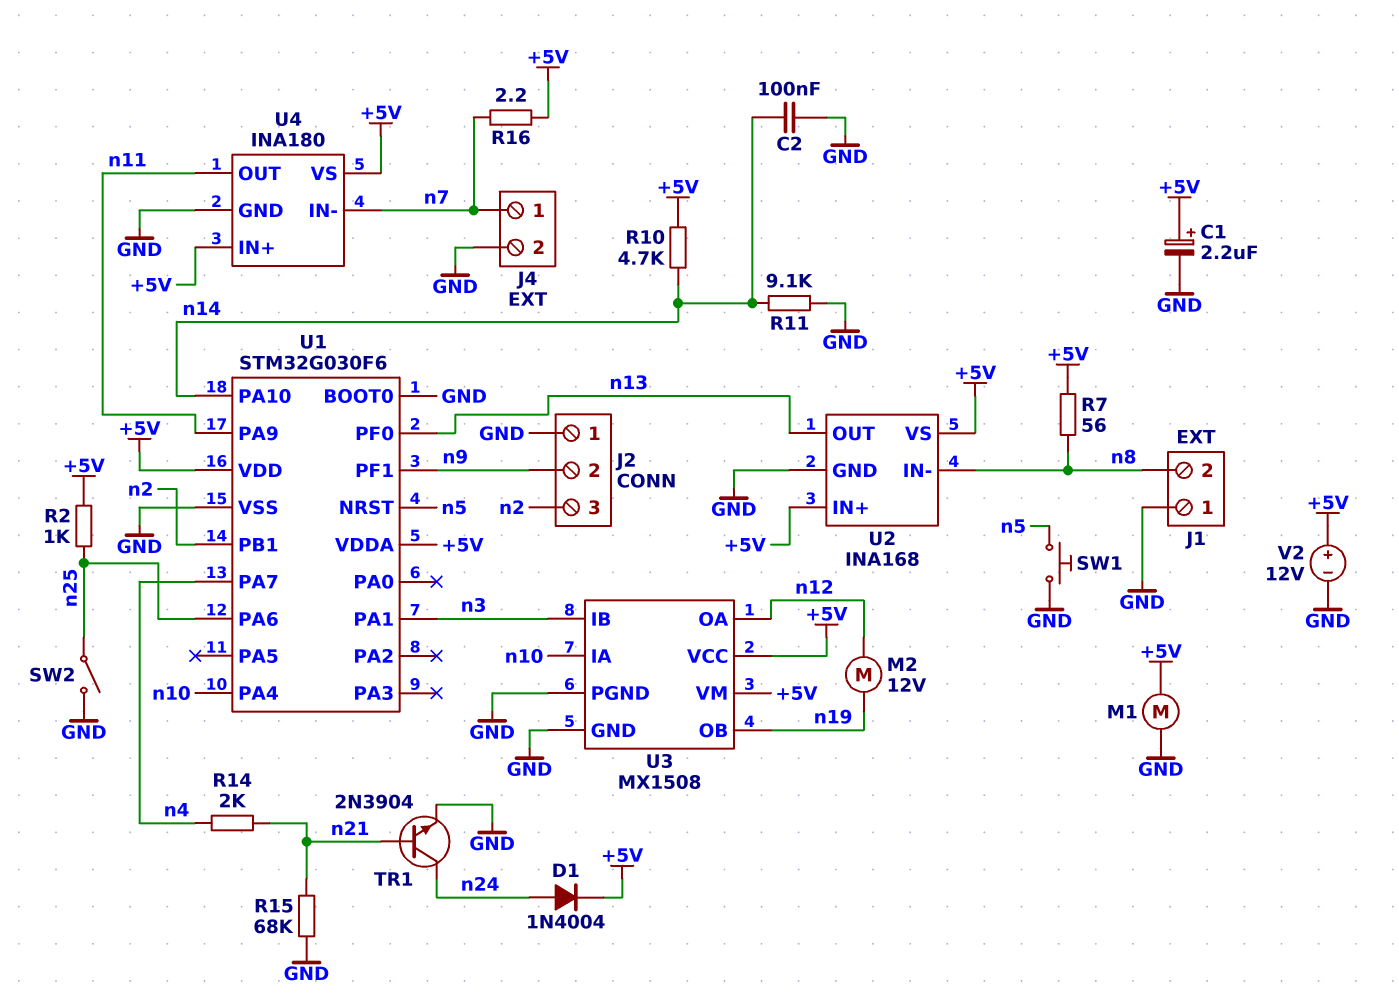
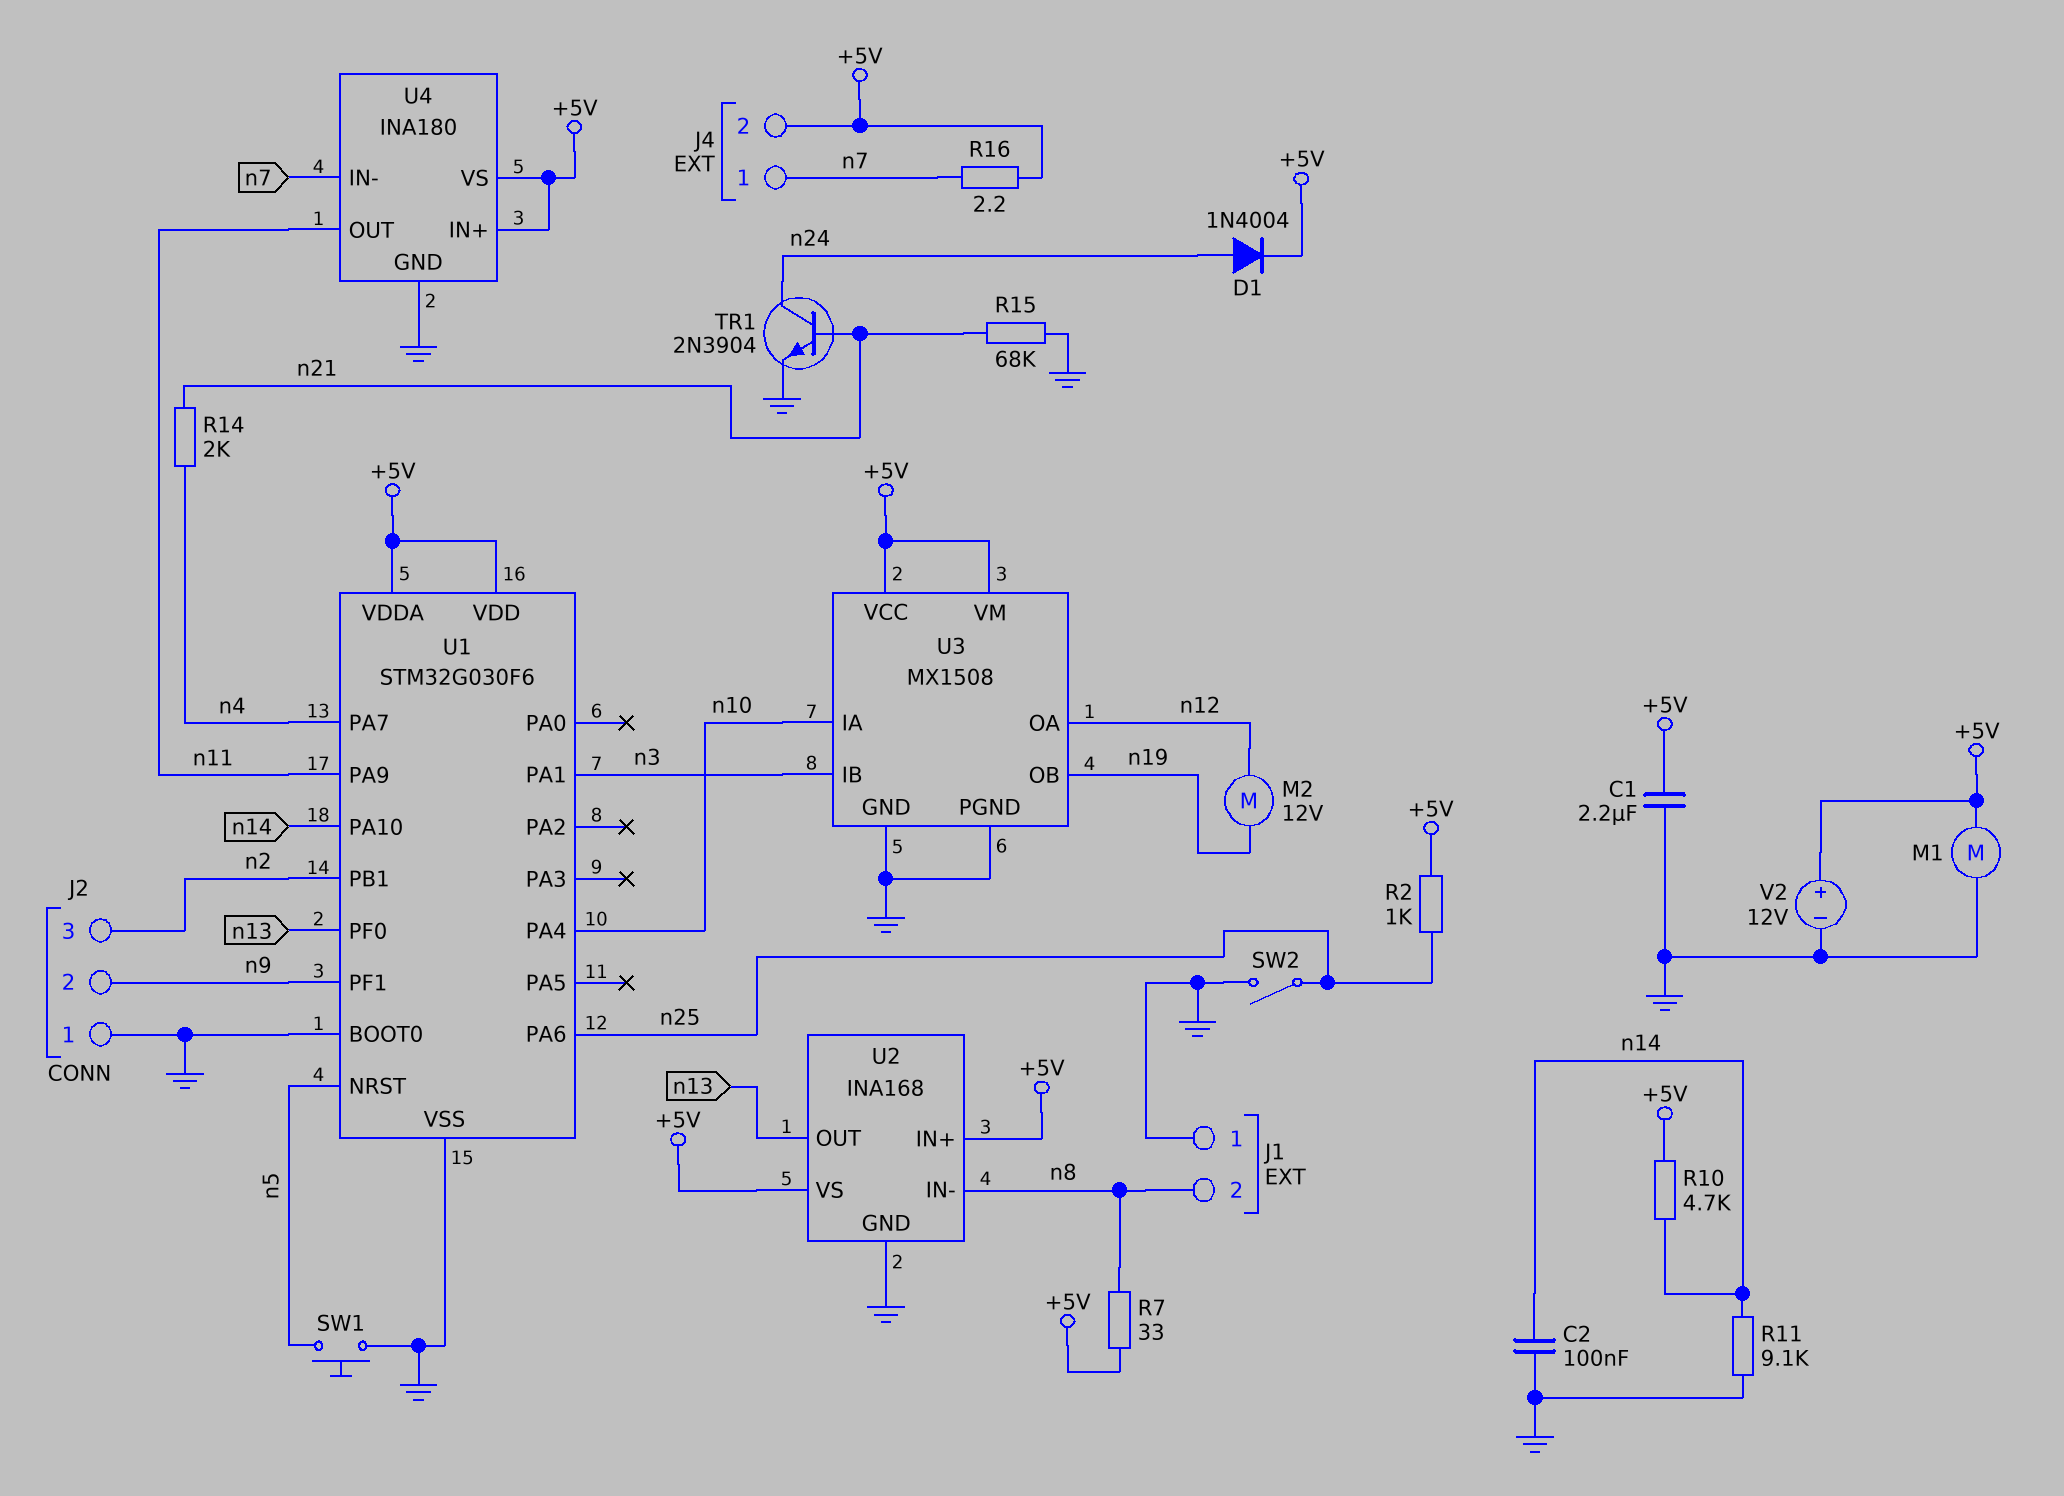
C1: 2.2uF (plus +5V, minus GND) -> 2.2uF (+5V, GND)
J4 pin 2: GND -> +5V
R7: 56 (+5V, n8) -> 33 (+5V, n8)

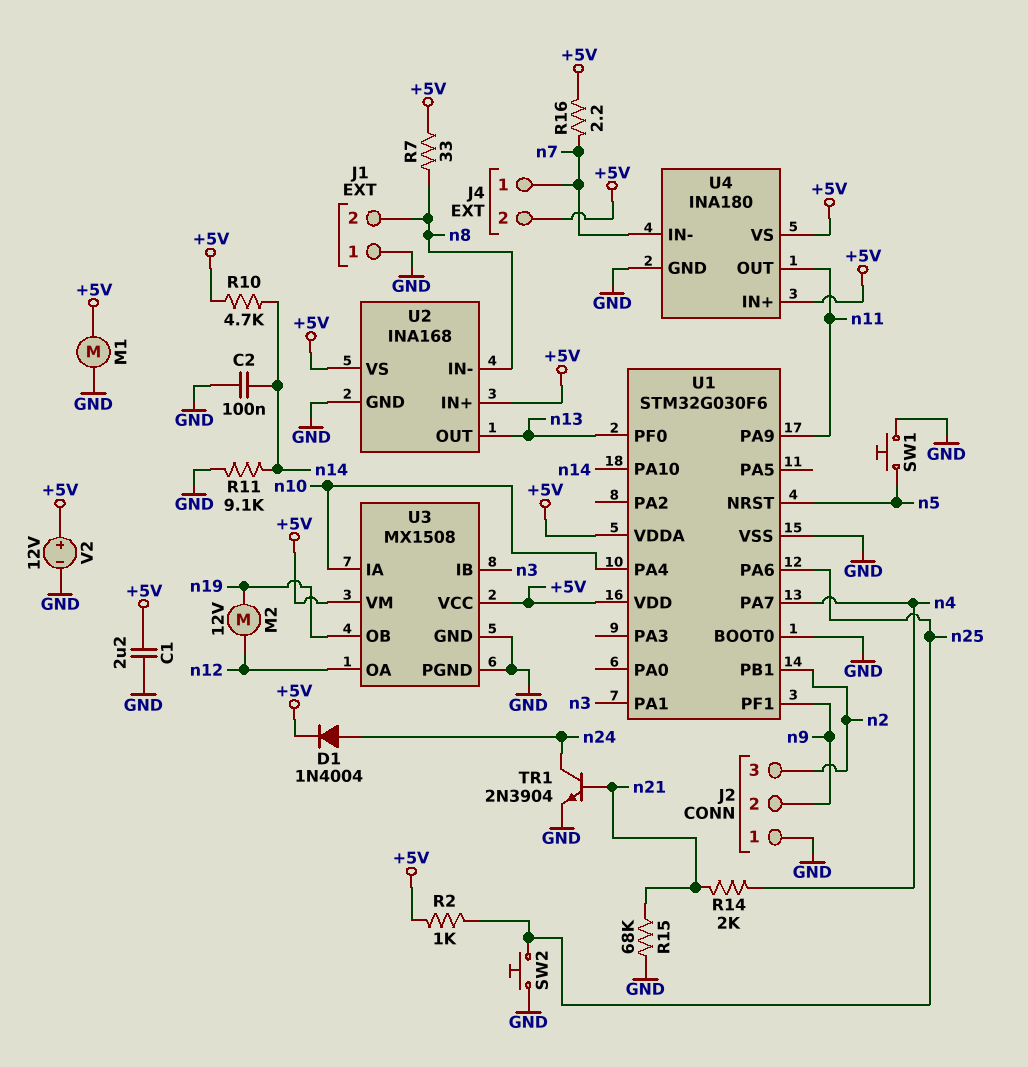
SW2: switch (GND, n25) -> button (GND, n25)

